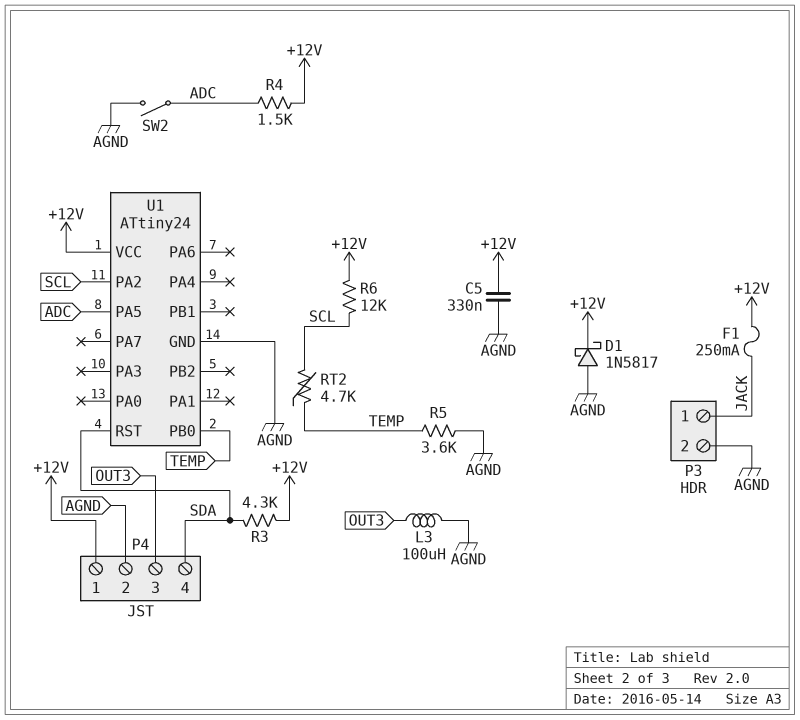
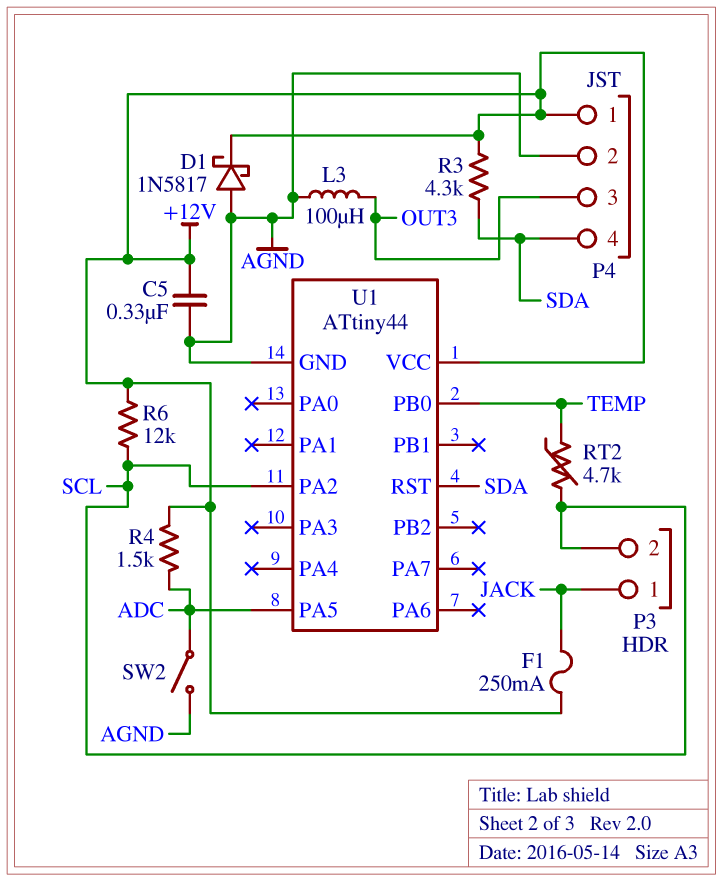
P3 pin 2: AGND -> SCL
R5: 3.6k (AGND, TEMP) -> none
U1: ATtiny24 -> ATtiny44

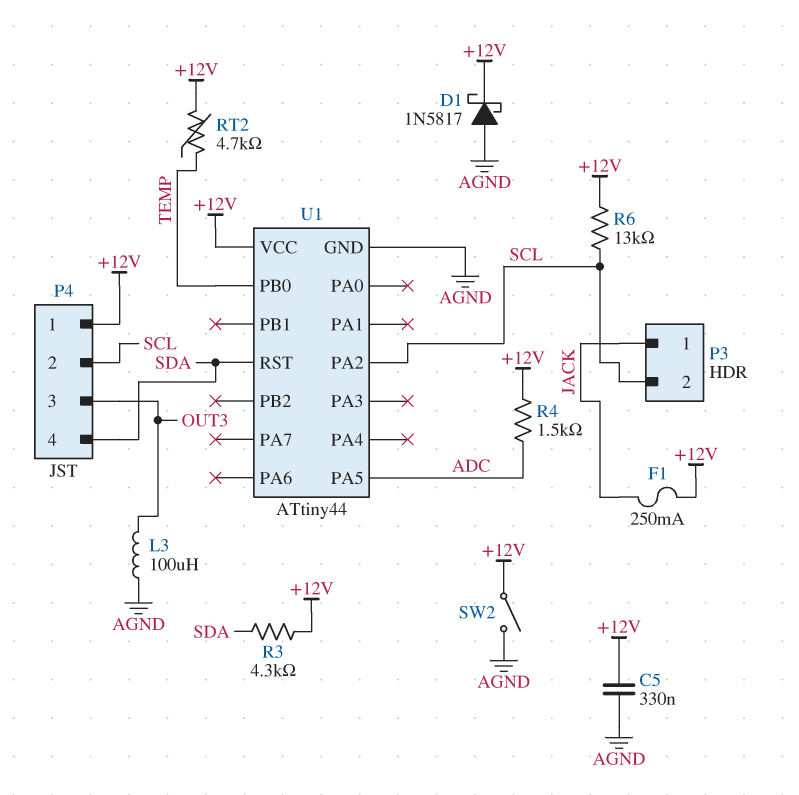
P4 pin 2: AGND -> SCL
R6: 12k (+12V, SCL) -> 13k (+12V, SCL)
RT2: 4.7k (SCL, TEMP) -> 4.7k (+12V, TEMP)
SW2: switch (ADC, AGND) -> switch (+12V, AGND)

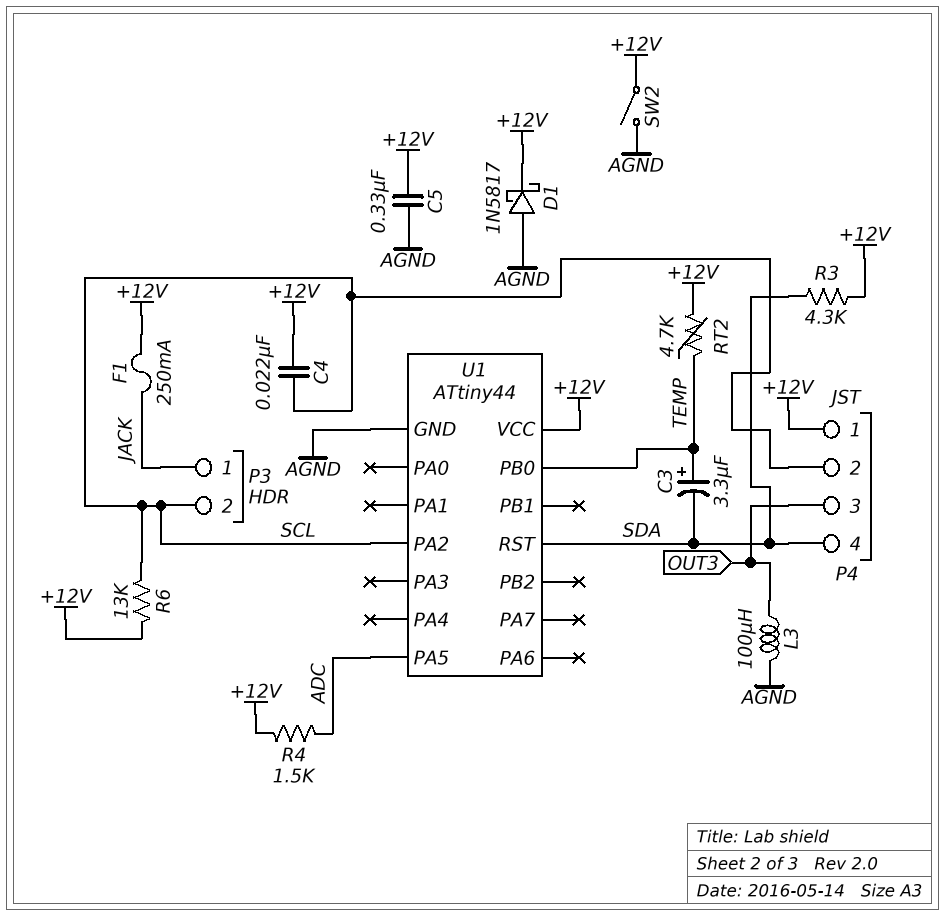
C3: none -> 3.3uF (plus TEMP, minus SDA)
C4: none -> 22nF (+12V, SCL)

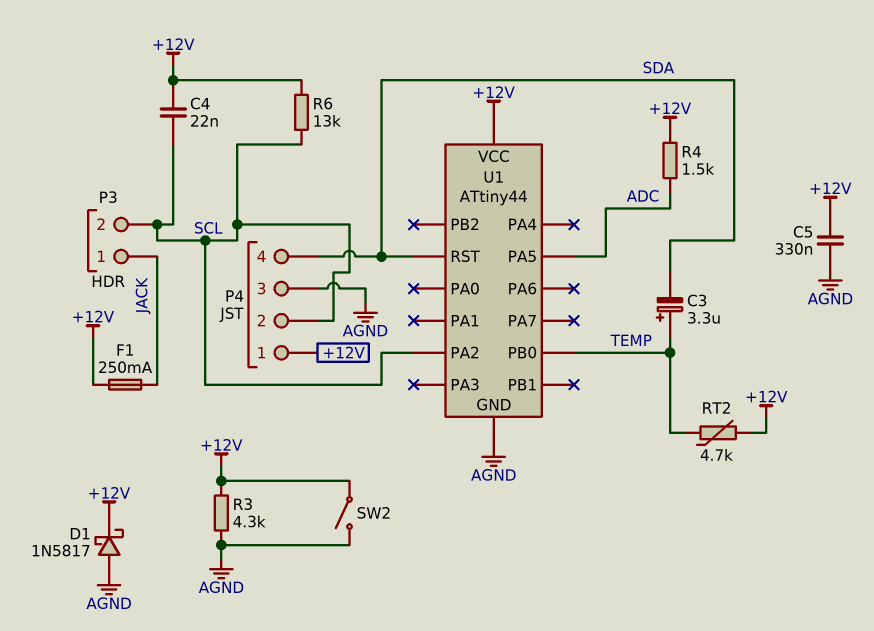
L3: 100uH (AGND, OUT3) -> none
P4 pin 3: OUT3 -> AGND
R3: 4.3k (+12V, SDA) -> 4.3k (+12V, AGND)

